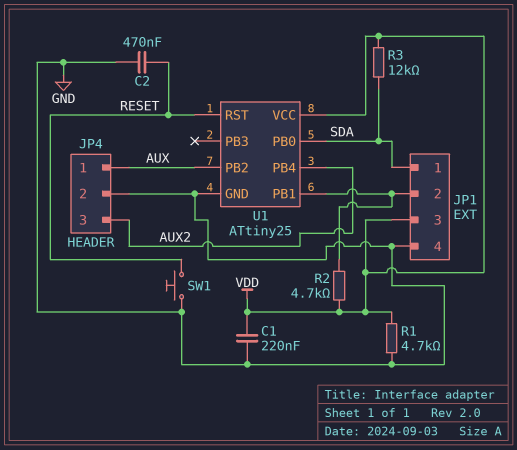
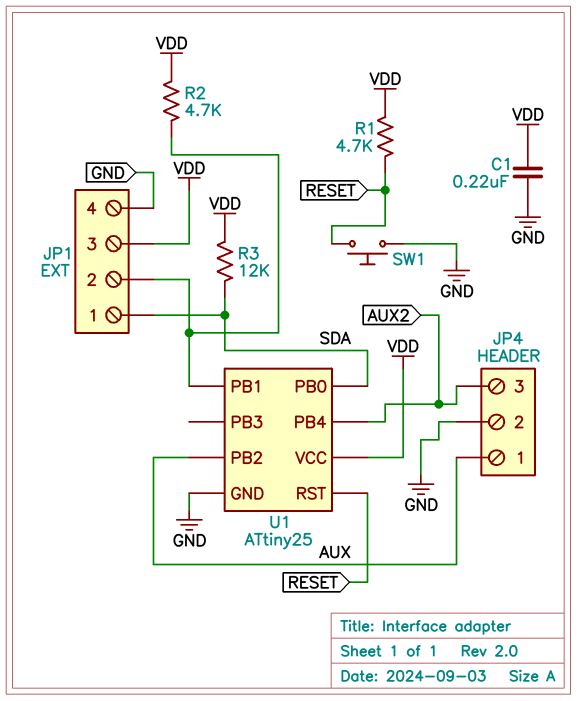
C2: 470nF (GND, RESET) -> none
R1: 4.7k (GND, VDD) -> 4.7k (RESET, VDD)

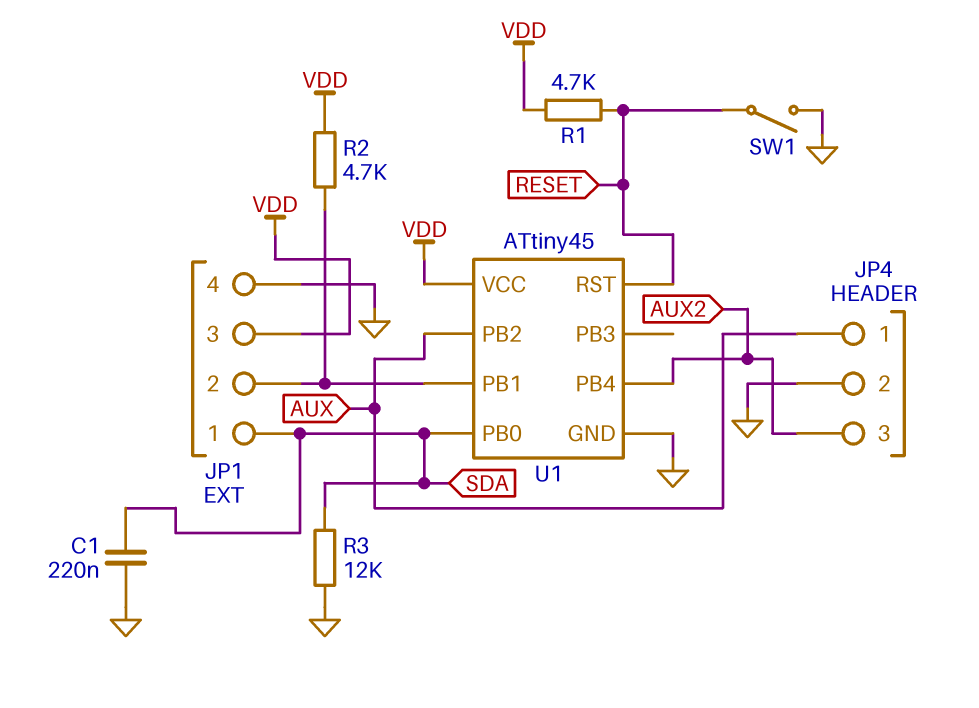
C1: 220nF (GND, VDD) -> 220nF (GND, SDA)
R3: 12k (SDA, VDD) -> 12k (GND, SDA)
SW1: button (GND, RESET) -> switch (GND, RESET)
U1: ATtiny25 -> ATtiny45

